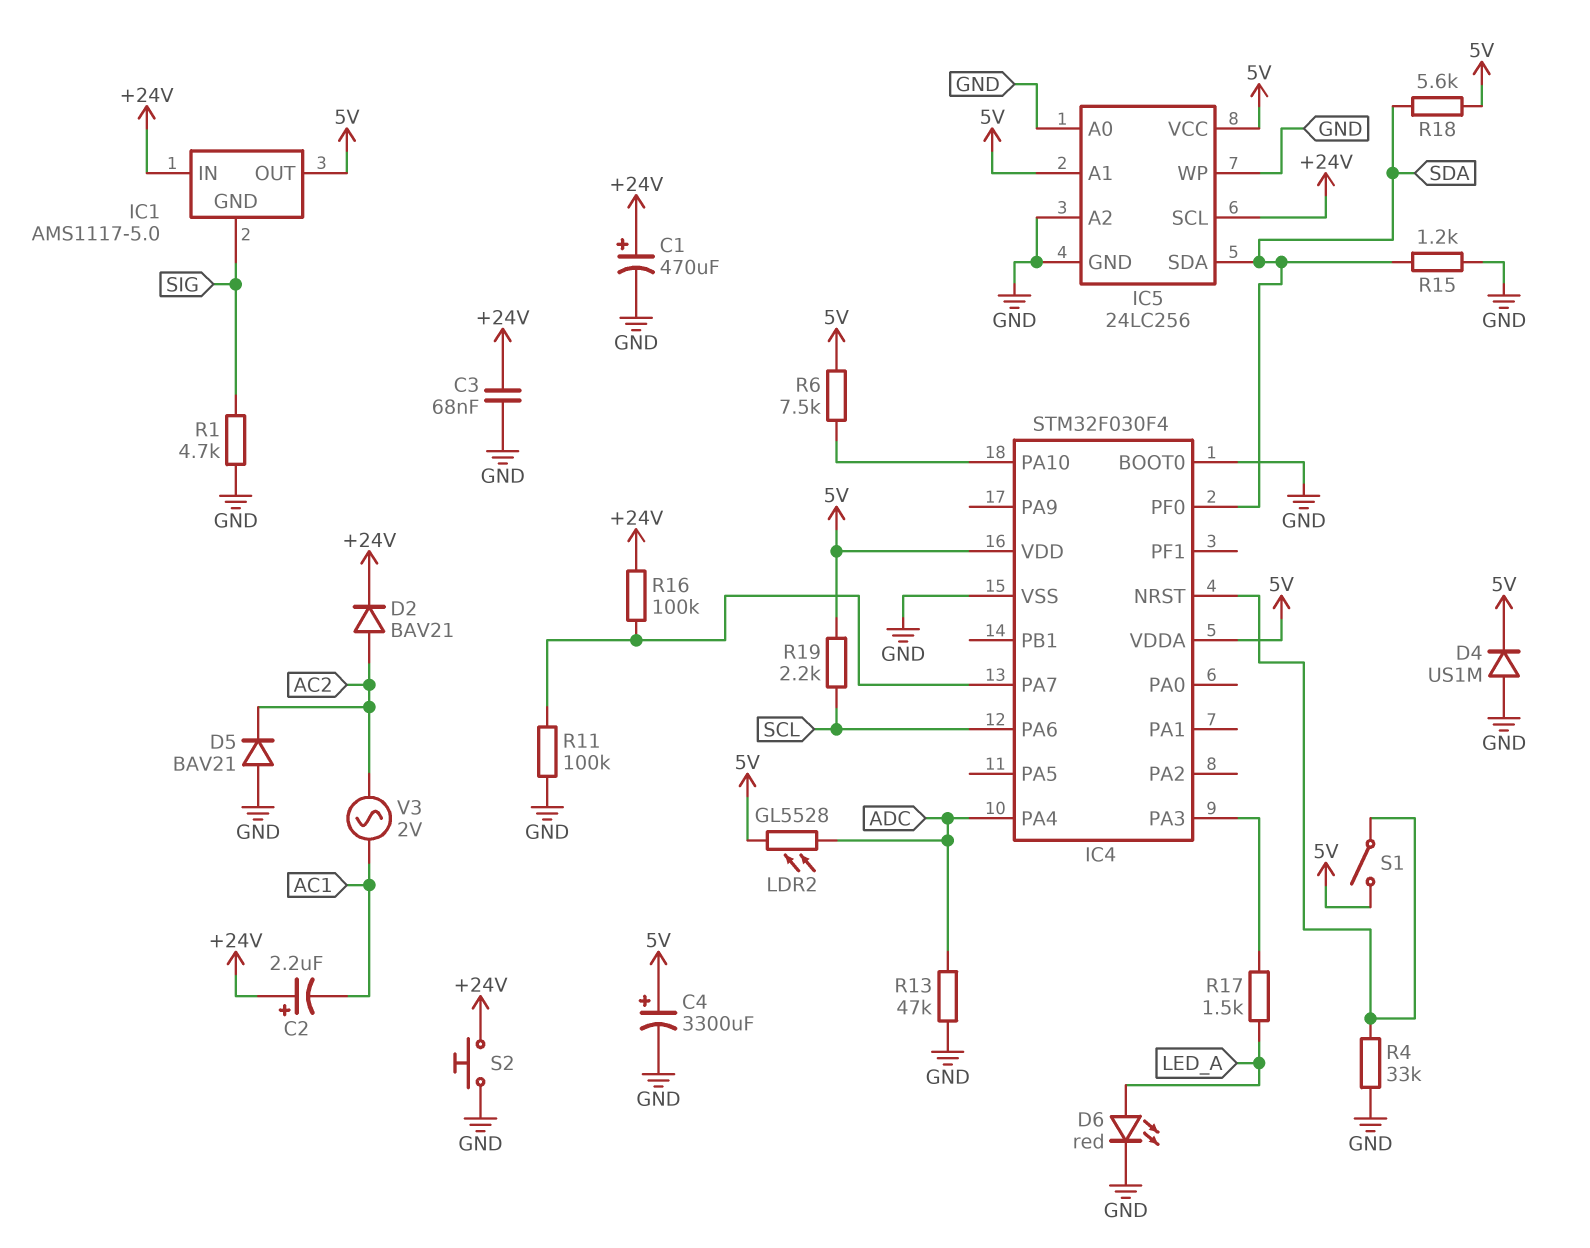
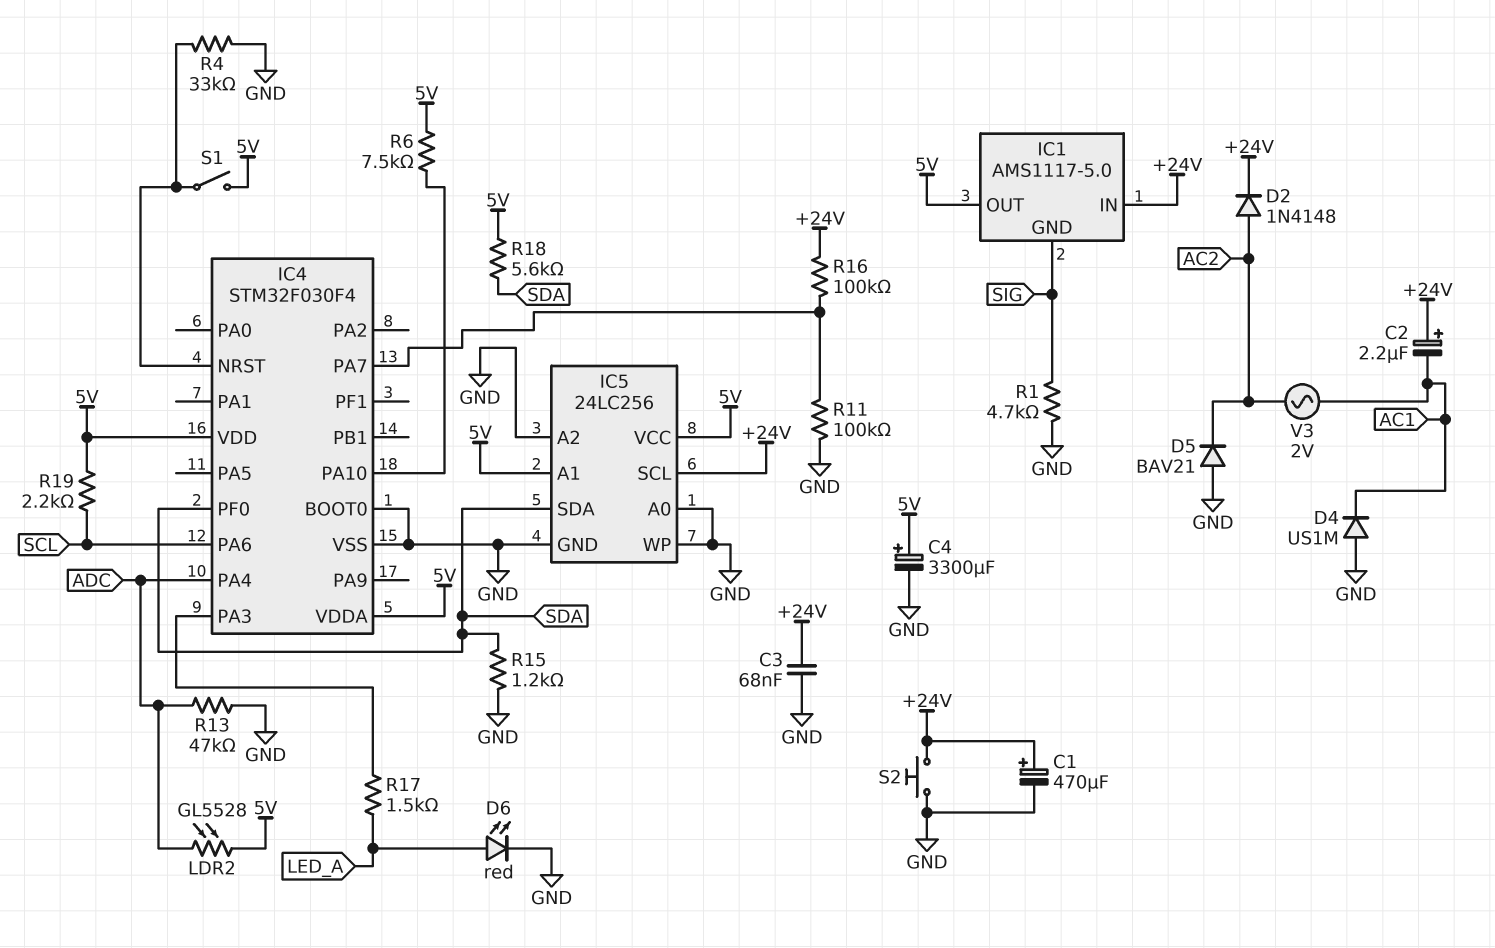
D2: diode BAV21 (A AC2, K +24V) -> diode 1N4148 (A AC2, K +24V)
D4: diode US1M (A GND, K 5V) -> diode US1M (A GND, K AC1)

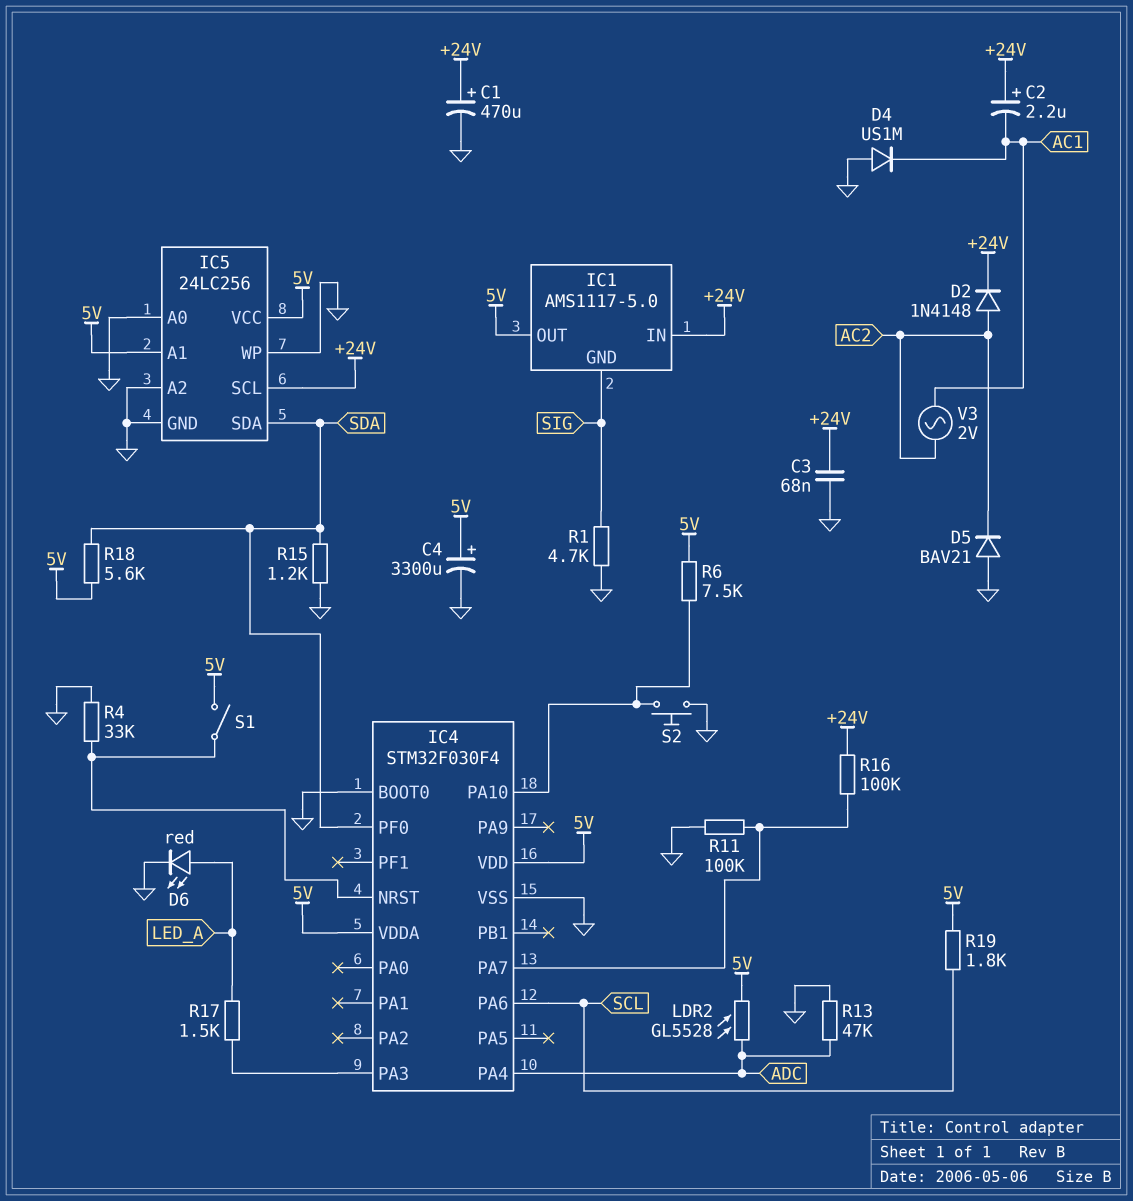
R19: 2.2k (5V, SCL) -> 1.8k (5V, SCL)
S2: button (+24V, GND) -> button (GND, IC4/PA10)

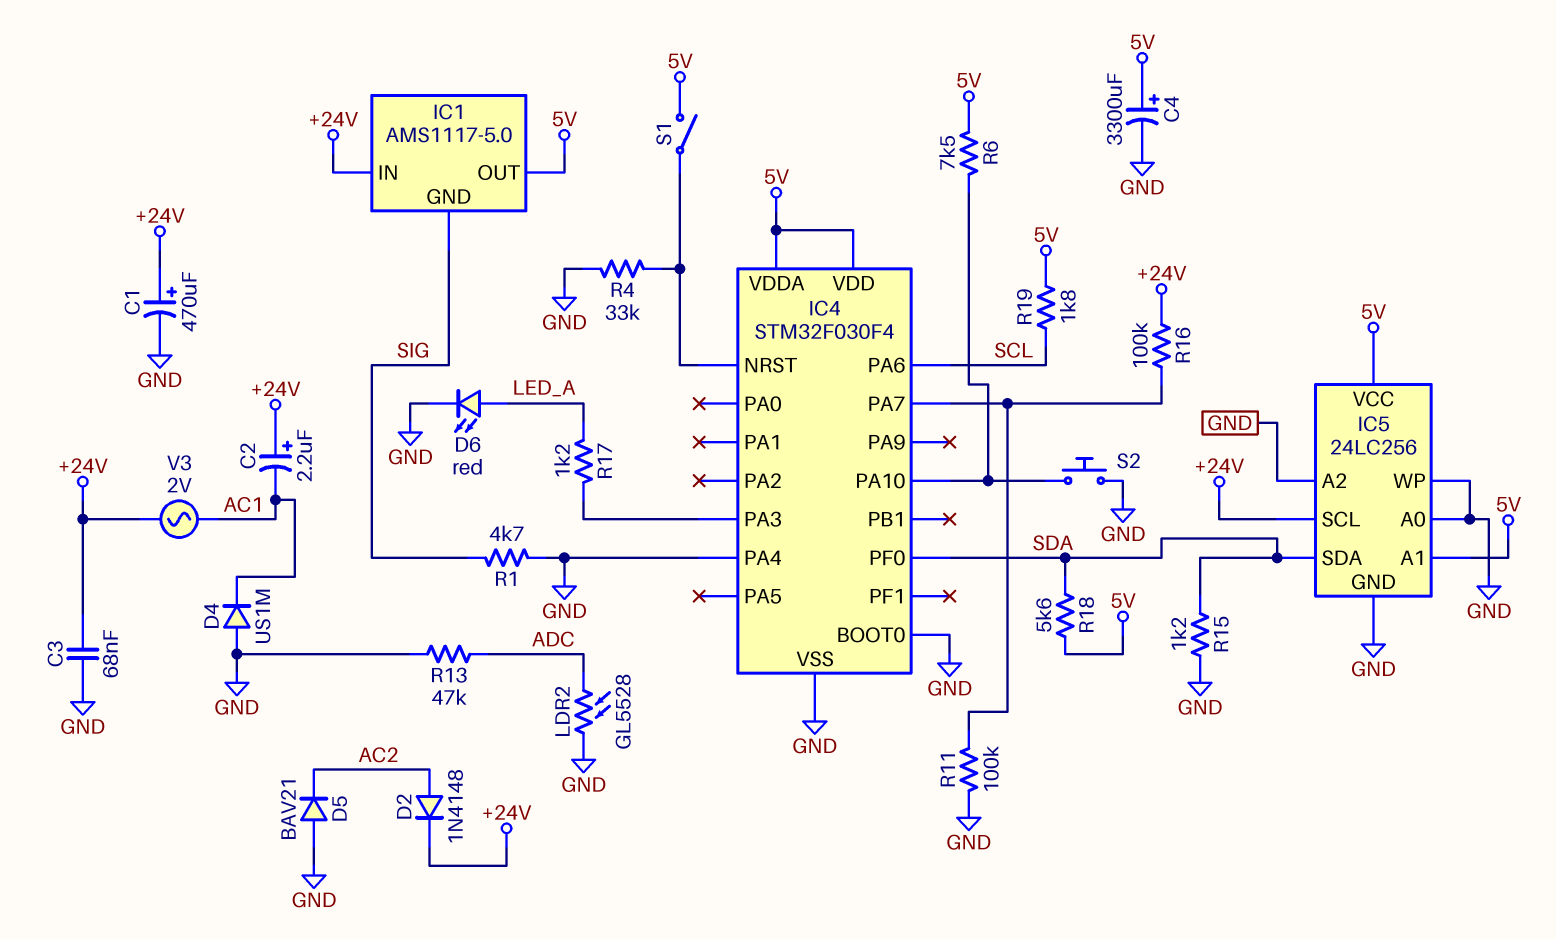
IC4 pin PA4: ADC -> GND
LDR2: GL5528 (5V, ADC) -> GL5528 (ADC, GND)
R17: 1.5k (IC4/PA3, LED_A) -> 1.2k (IC4/PA3, LED_A)
V3: AC 2V (AC1, AC2) -> AC 2V (+24V, AC1)

